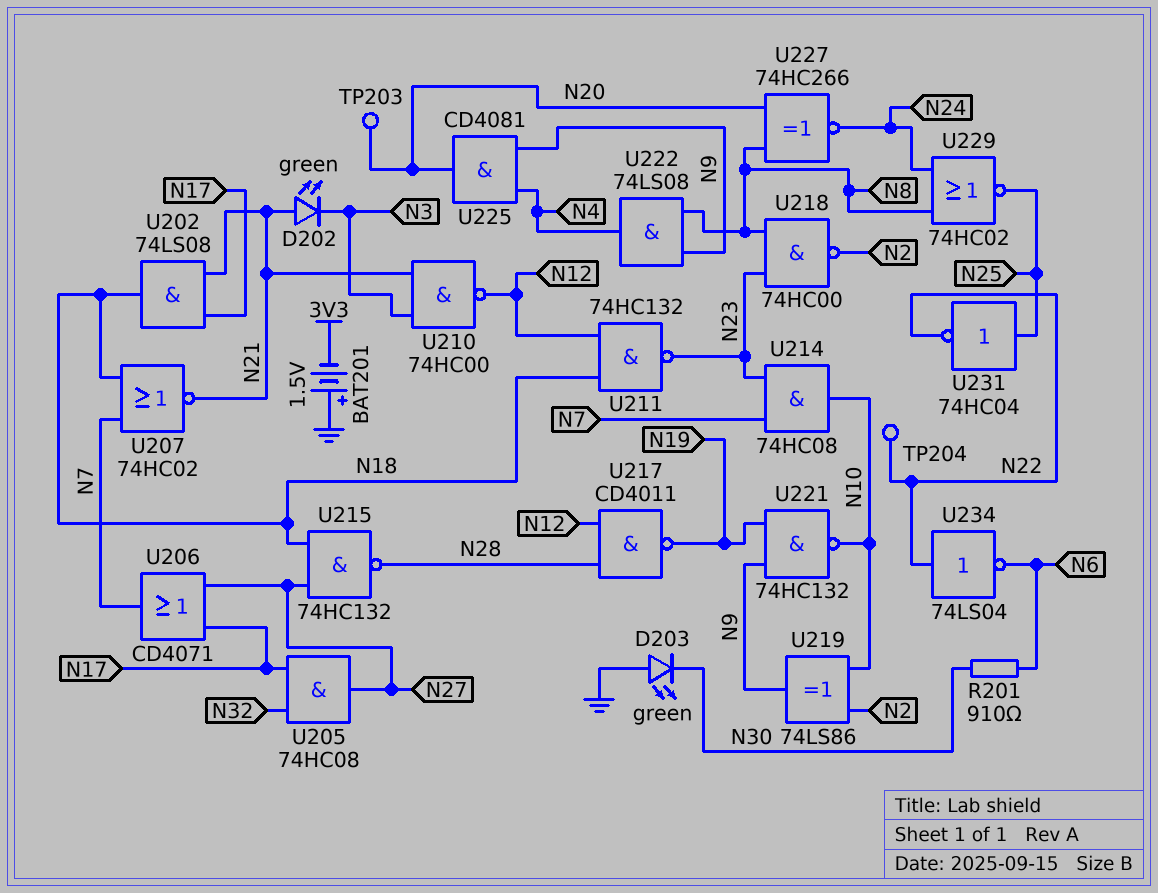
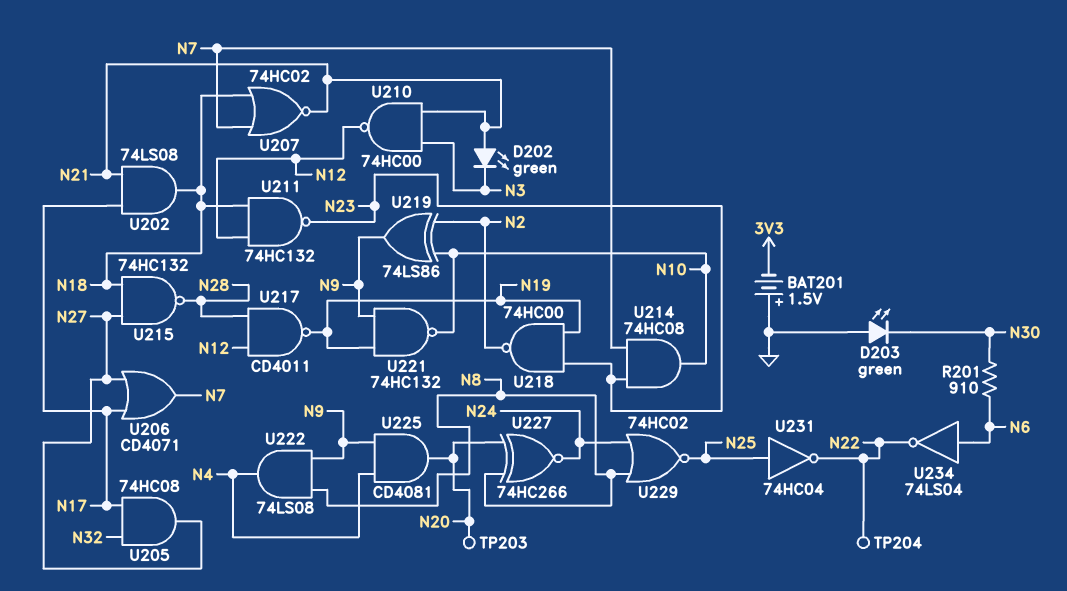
U218: NAND 74HC00 (in N8, in N23, out N2) -> NAND 74HC00 (in N19, in N23, out N2)
U234: NOT 74LS04 (in N22, out N6) -> NOT 74LS04 (in N6, out N22)

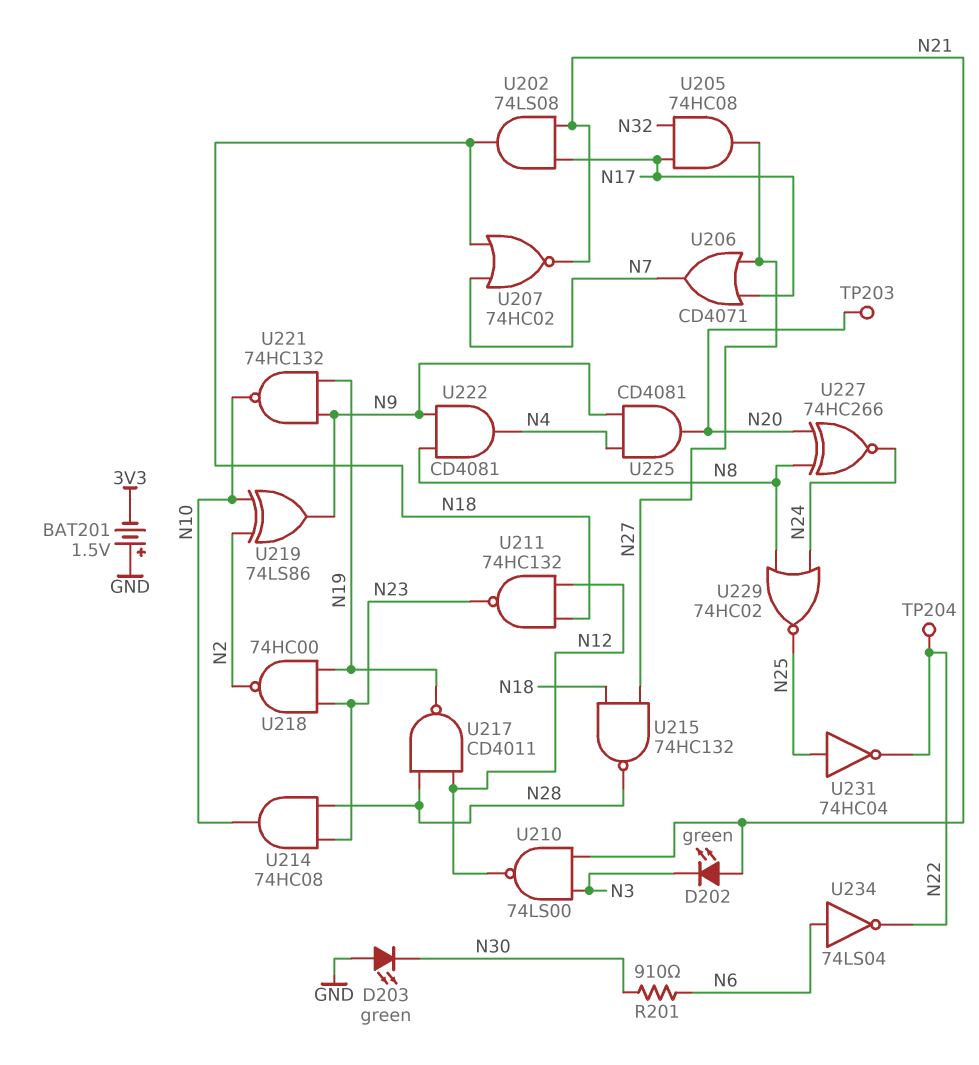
U210: NAND 74HC00 (in N3, in N21, out N12) -> NAND 74LS00 (in N3, in N21, out N12)
U214: AND 74HC08 (in N7, in N23, out N10) -> AND 74HC08 (in N23, in N28, out N10)
U222: AND 74LS08 (in N8, in N9, out N4) -> AND CD4081 (in N8, in N9, out N4)

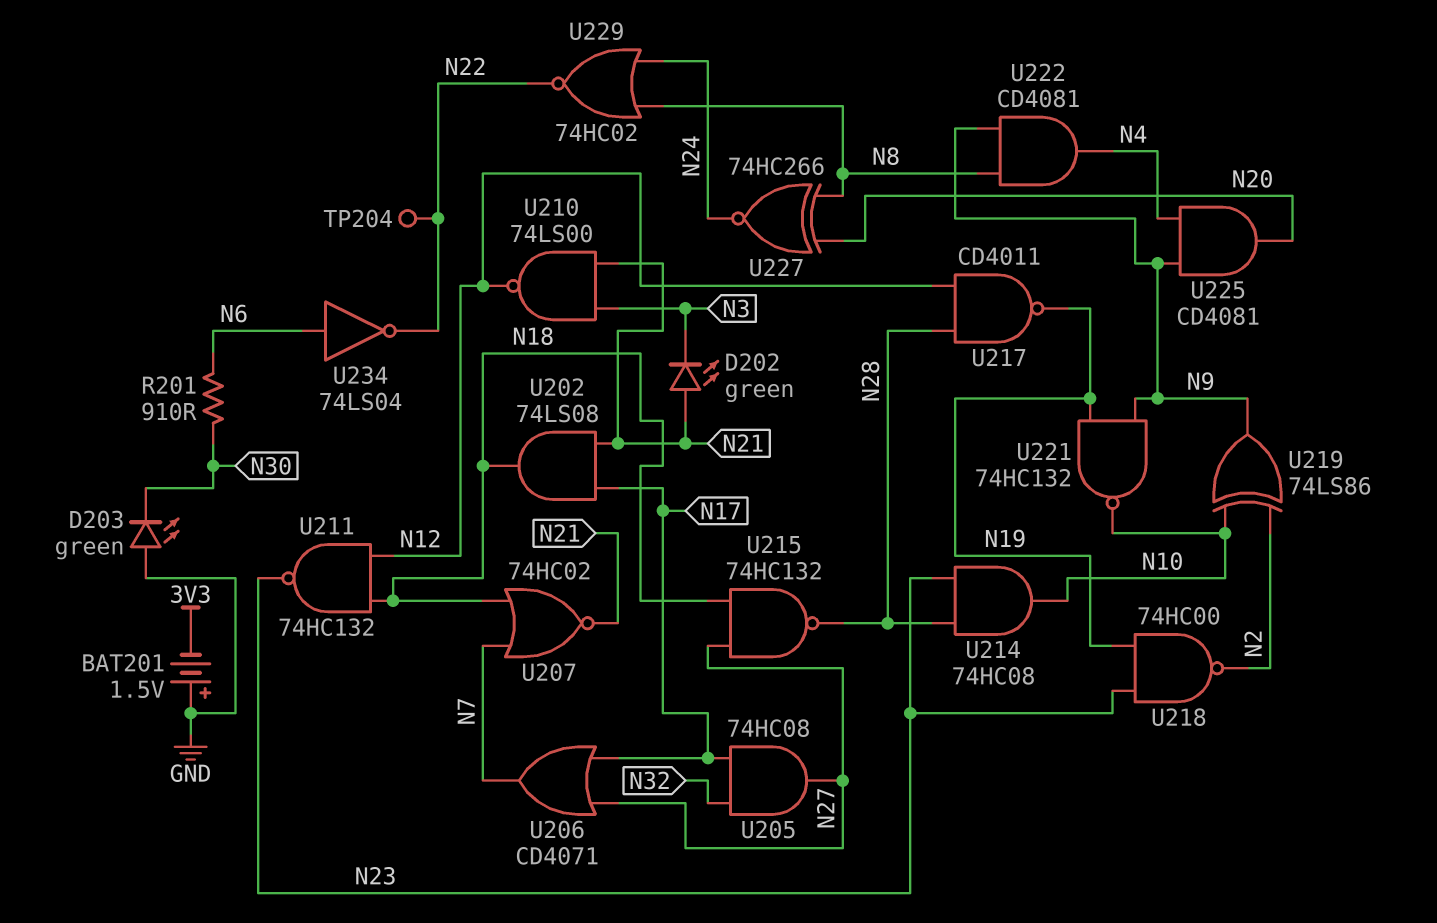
TP203: test point (N20) -> none
U229: NOR 74HC02 (in N8, in N24, out N25) -> NOR 74HC02 (in N8, in N24, out N22)
U231: NOT 74HC04 (in N25, out N22) -> none

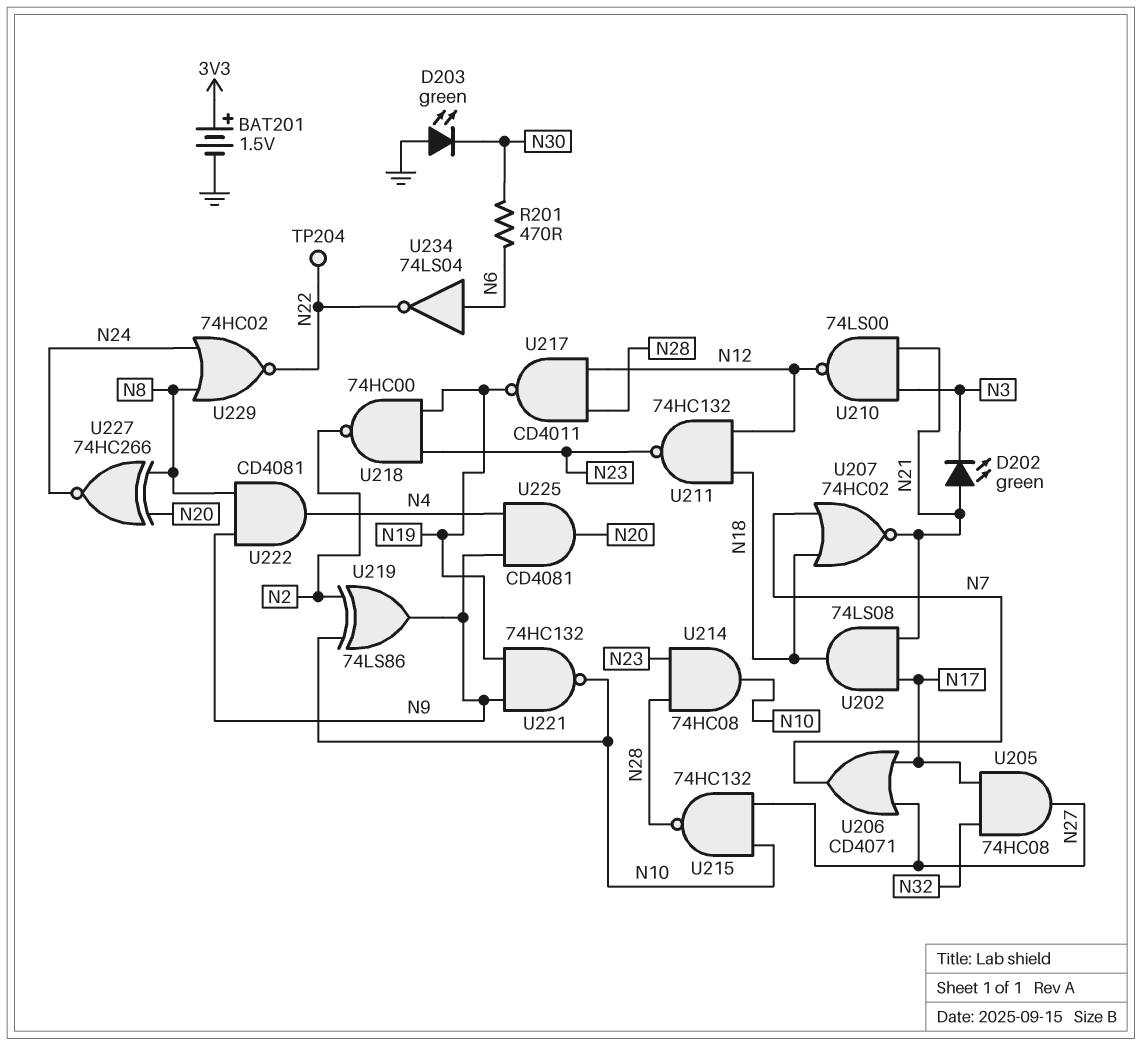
BAT201: 1.5V (plus GND, minus 3V3) -> 1.5V (plus 3V3, minus GND)
R201: 910 (N6, N30) -> 470 (N6, N30)
U215: NAND 74HC132 (in N18, in N27, out N28) -> NAND 74HC132 (in N10, in N27, out N28)

